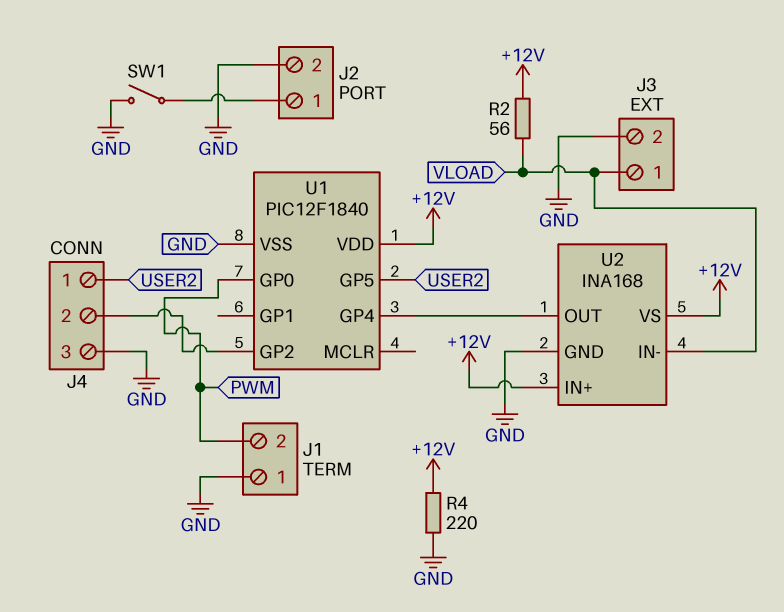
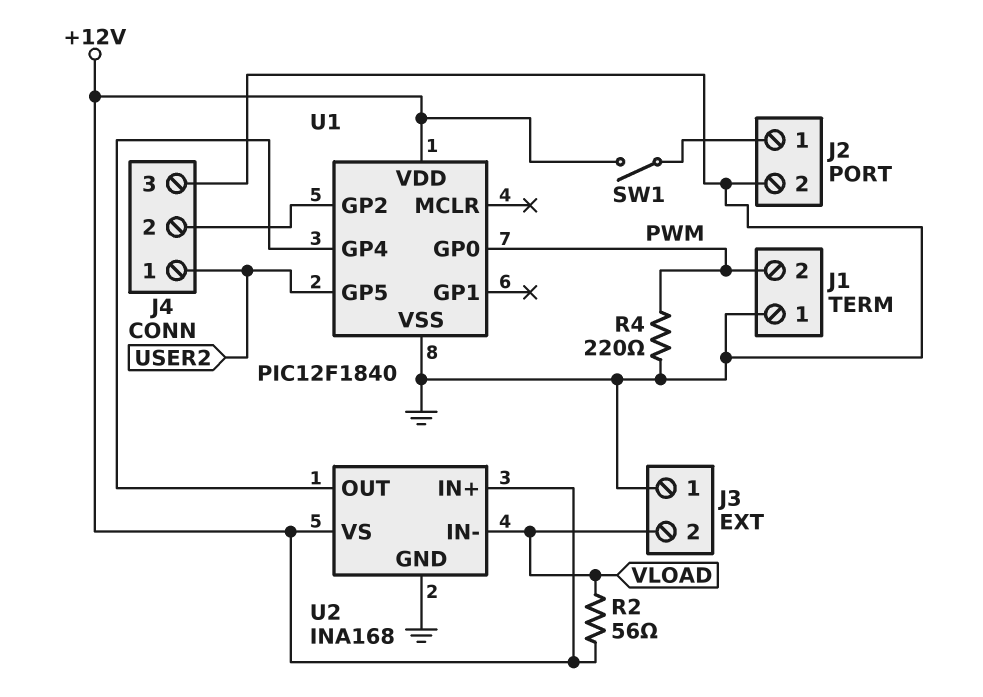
J3 pin 1: VLOAD -> GND
J3 pin 2: GND -> VLOAD
R4: 220 (+12V, GND) -> 220 (GND, PWM)
SW1: switch (GND, J2/1) -> switch (+12V, J2/1)

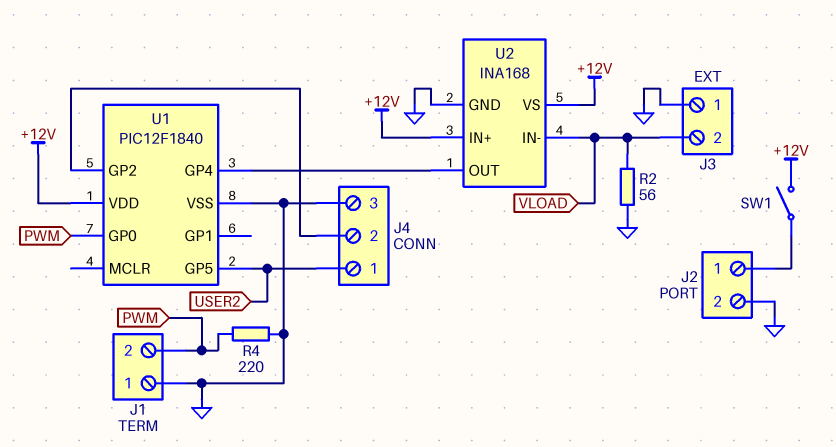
R2: 56 (+12V, VLOAD) -> 56 (GND, VLOAD)

